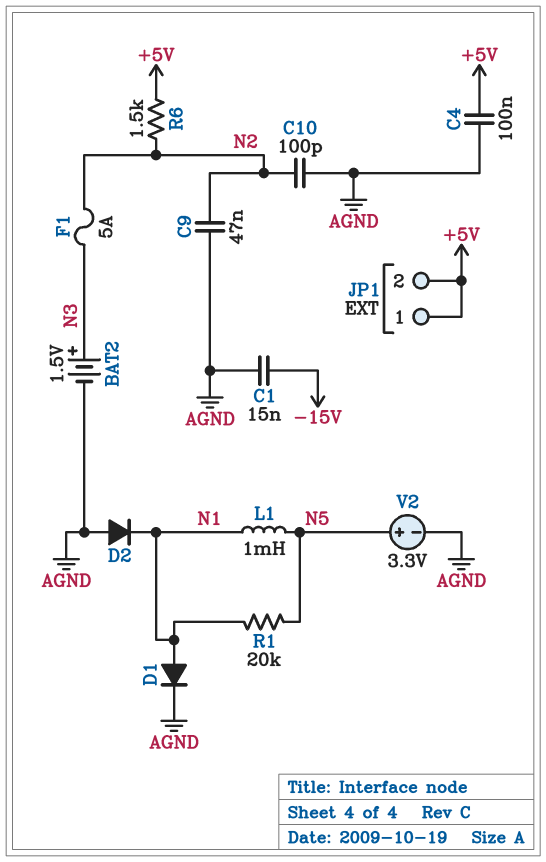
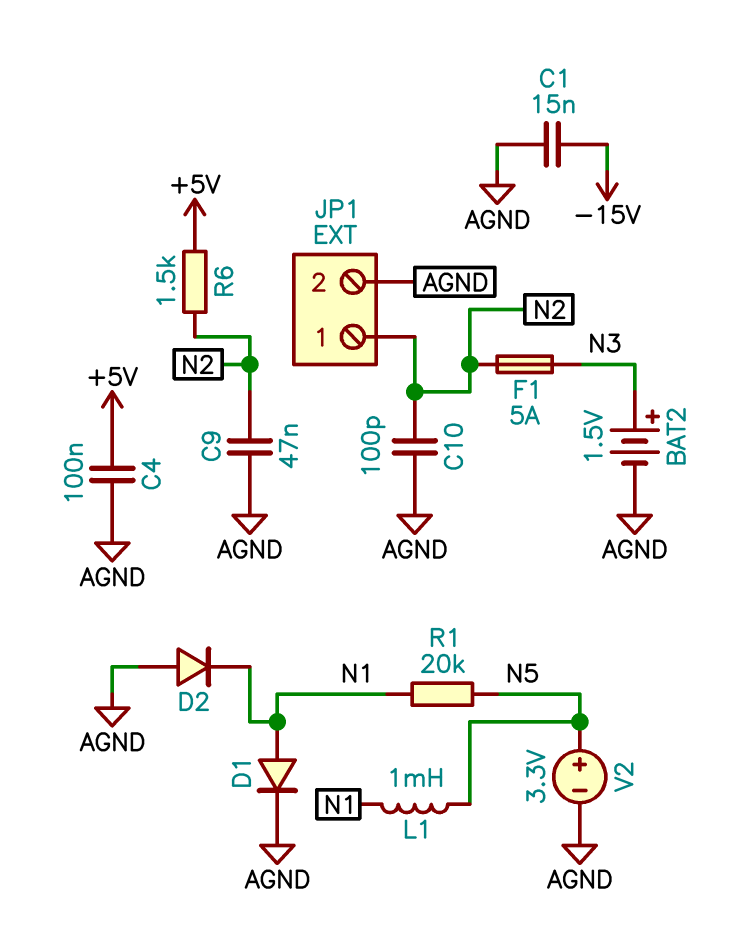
JP1 pin 1: +5V -> N2
JP1 pin 2: +5V -> AGND

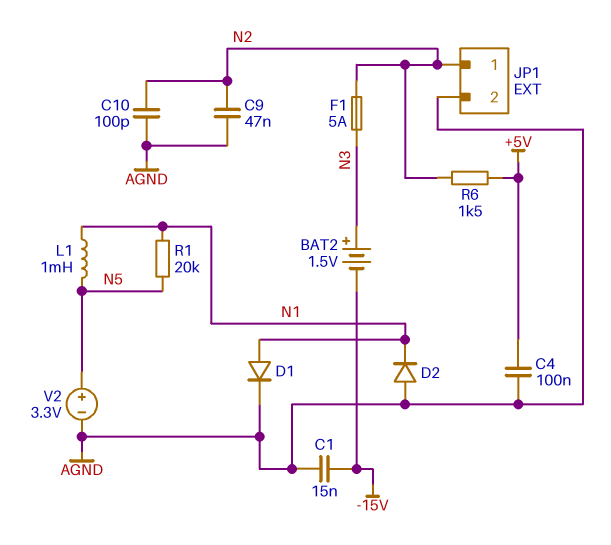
BAT2: 1.5V (plus N3, minus AGND) -> 1.5V (plus N3, minus -15V)

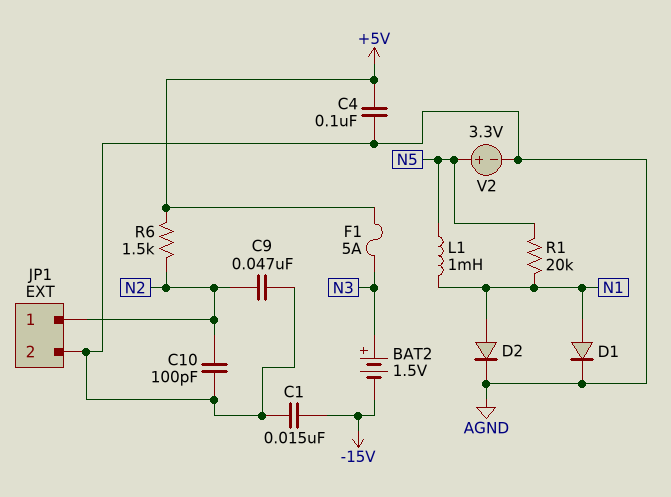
D2: diode (A AGND, K N1) -> diode (A N1, K AGND)
F1: 5A (N2, N3) -> 5A (+5V, N3)

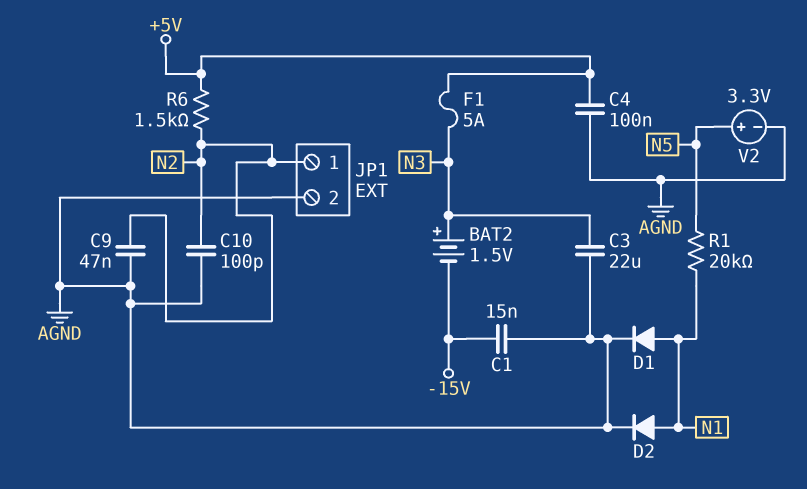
C3: none -> 22uF (AGND, N3)
L1: 1mH (N1, N5) -> none

